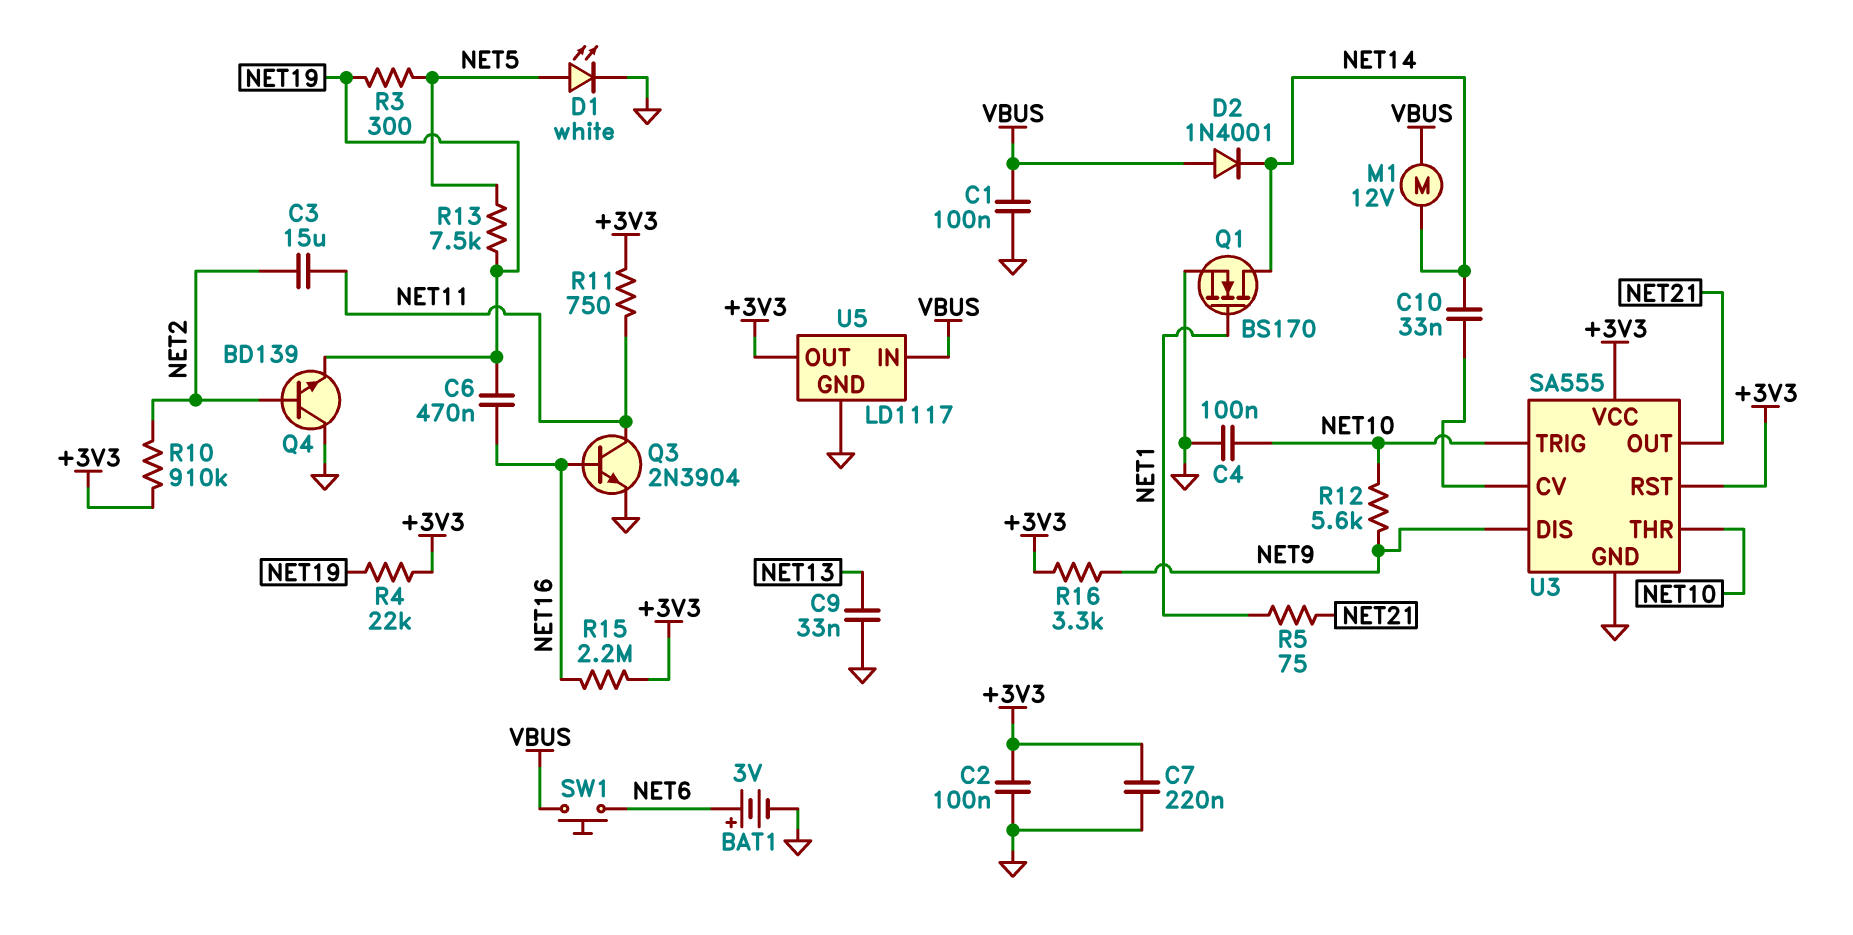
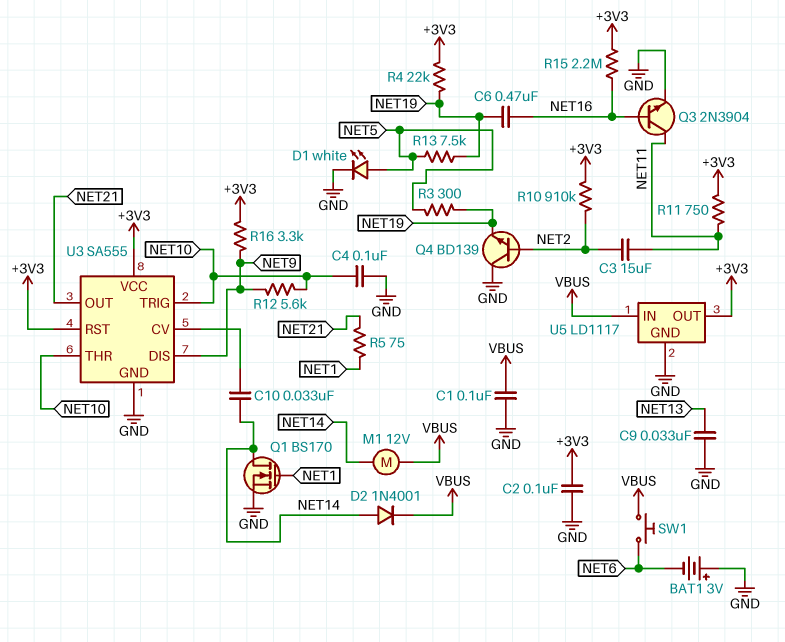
BAT1: 3V (plus NET6, minus GND) -> 3V (plus GND, minus NET6)
C7: 220nF (+3V3, GND) -> none
D2: diode 1N4001 (A VBUS, K NET14) -> diode 1N4001 (A NET14, K VBUS)

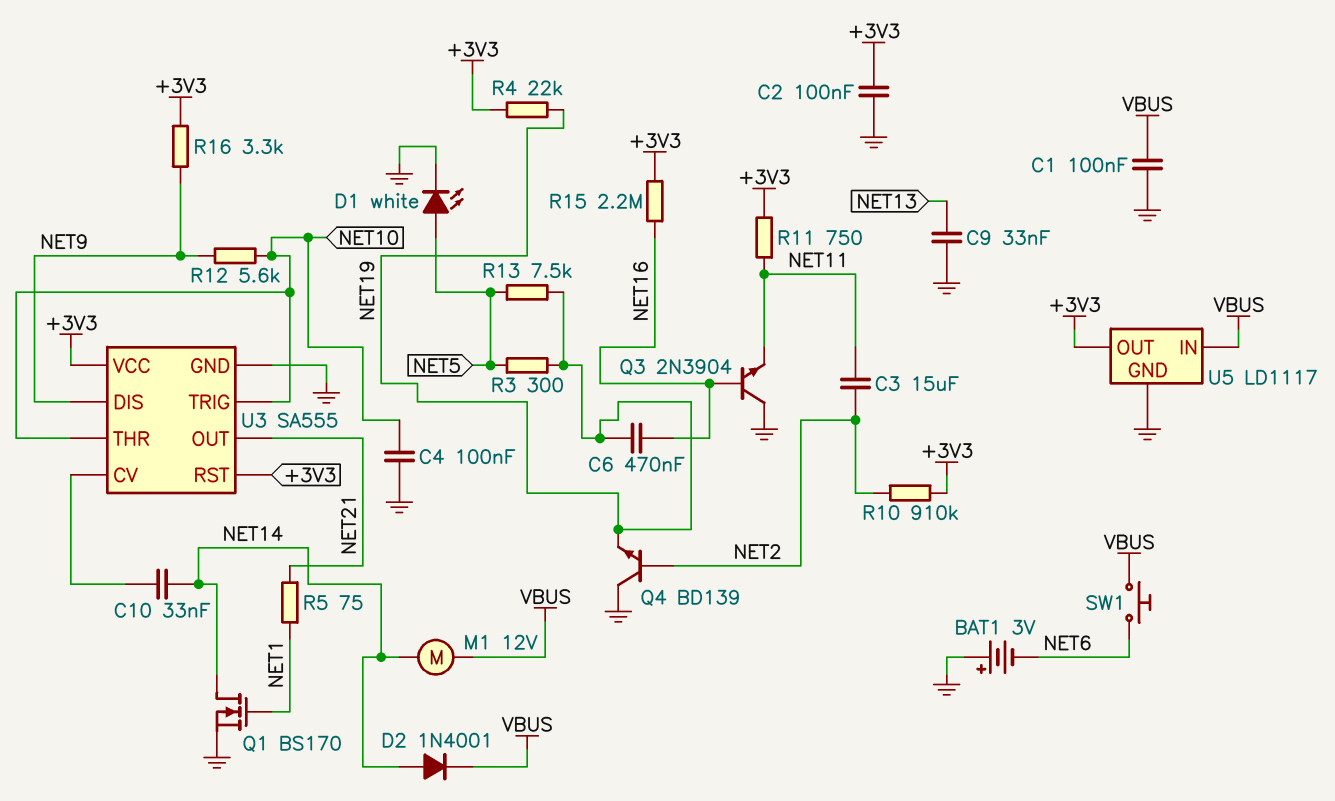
Q3: NPN 2N3904 (B NET16, C NET11, E GND) -> NPN 2N3904 (B NET16, C GND, E NET11)

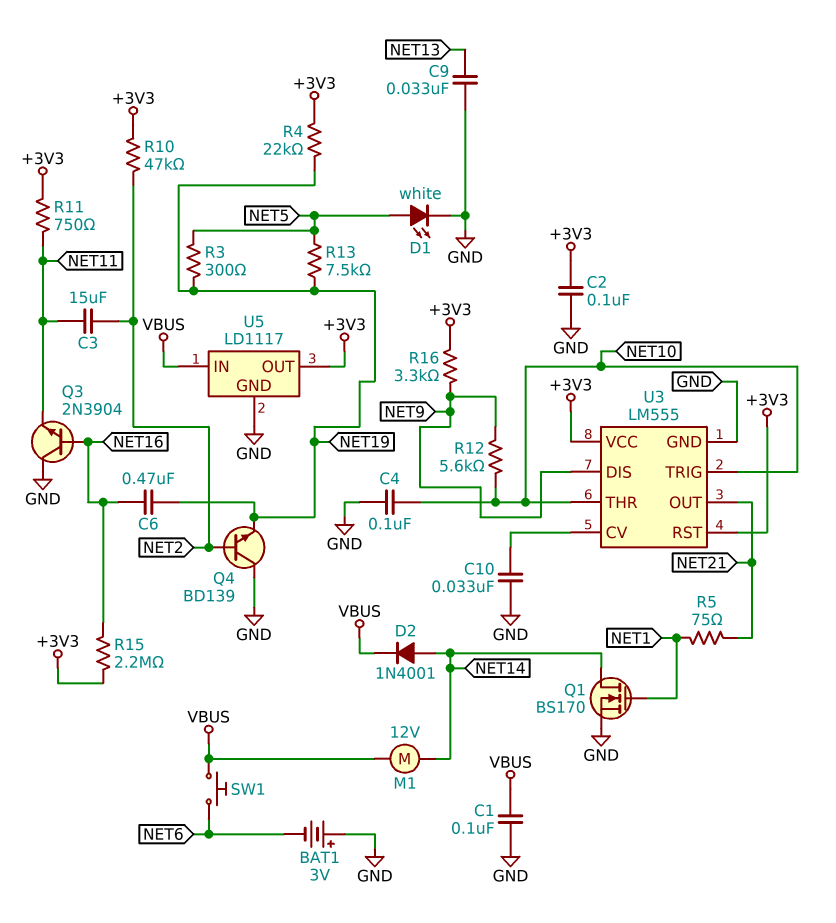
C10: 33nF (NET14, U3/CV) -> 33nF (GND, U3/CV)
R10: 910k (+3V3, NET2) -> 47k (+3V3, NET2)
U3: SA555 -> LM555

